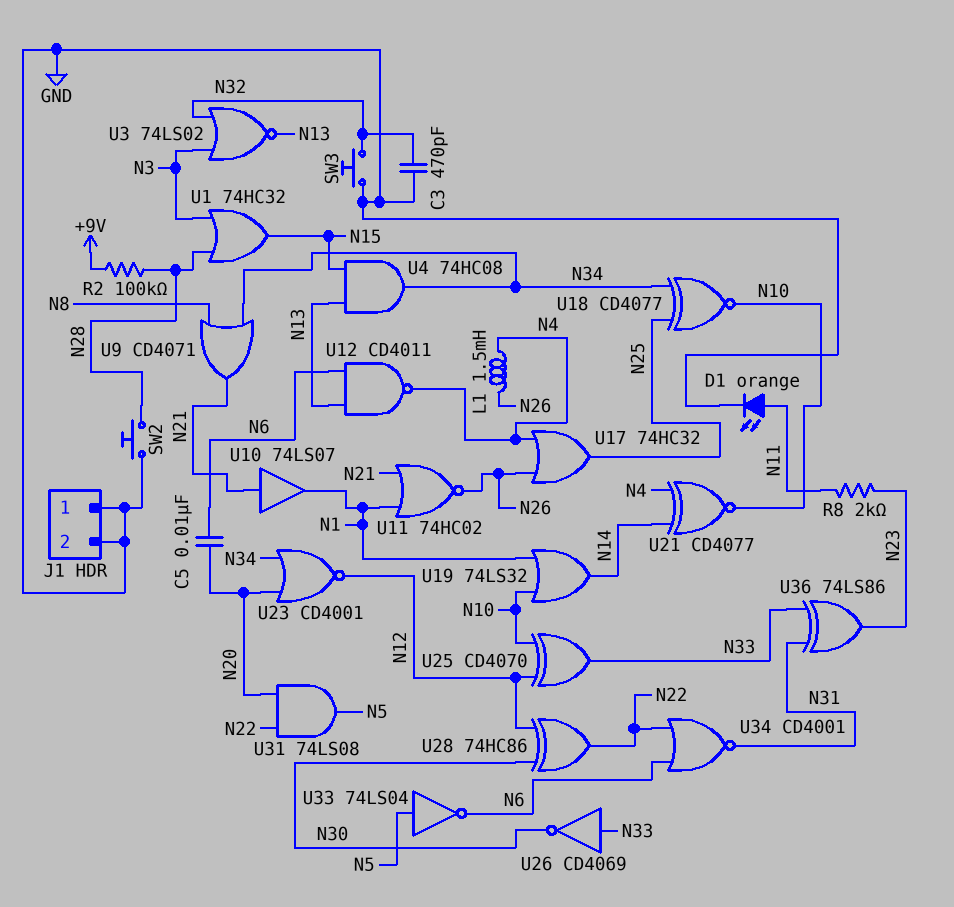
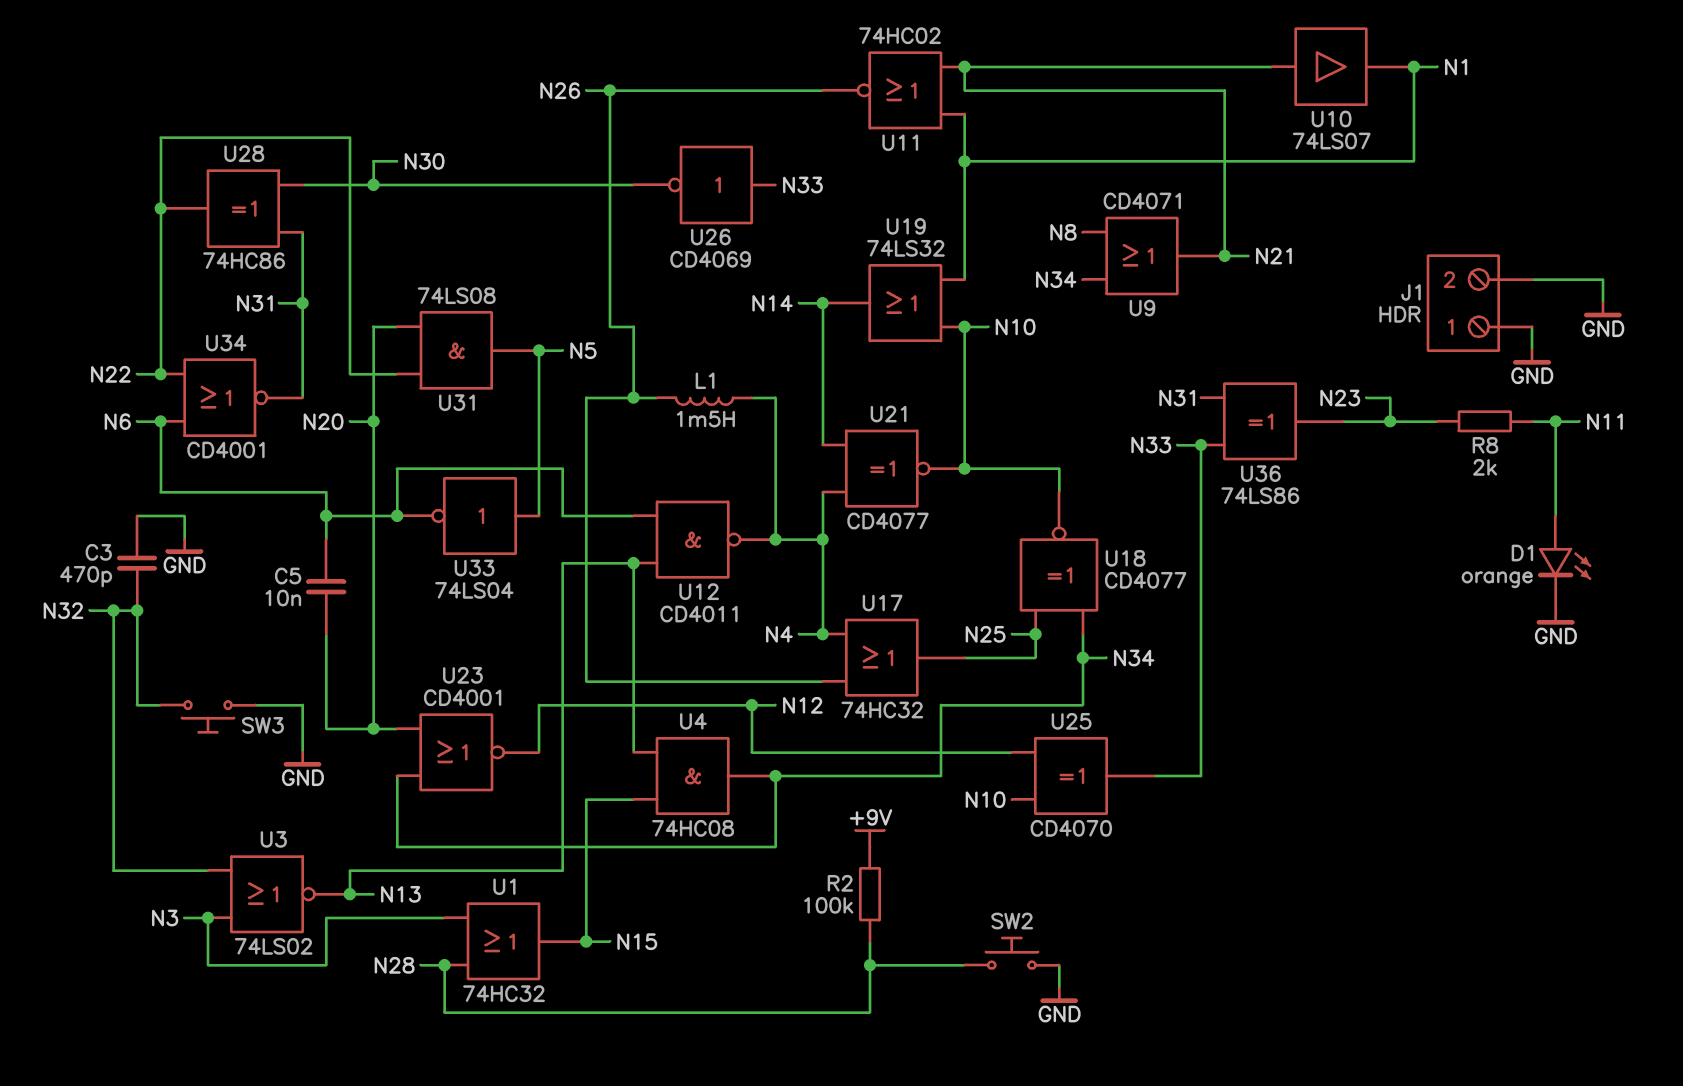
U28: XOR 74HC86 (in N12, in N30, out N22) -> XOR 74HC86 (in N30, in N31, out N22)

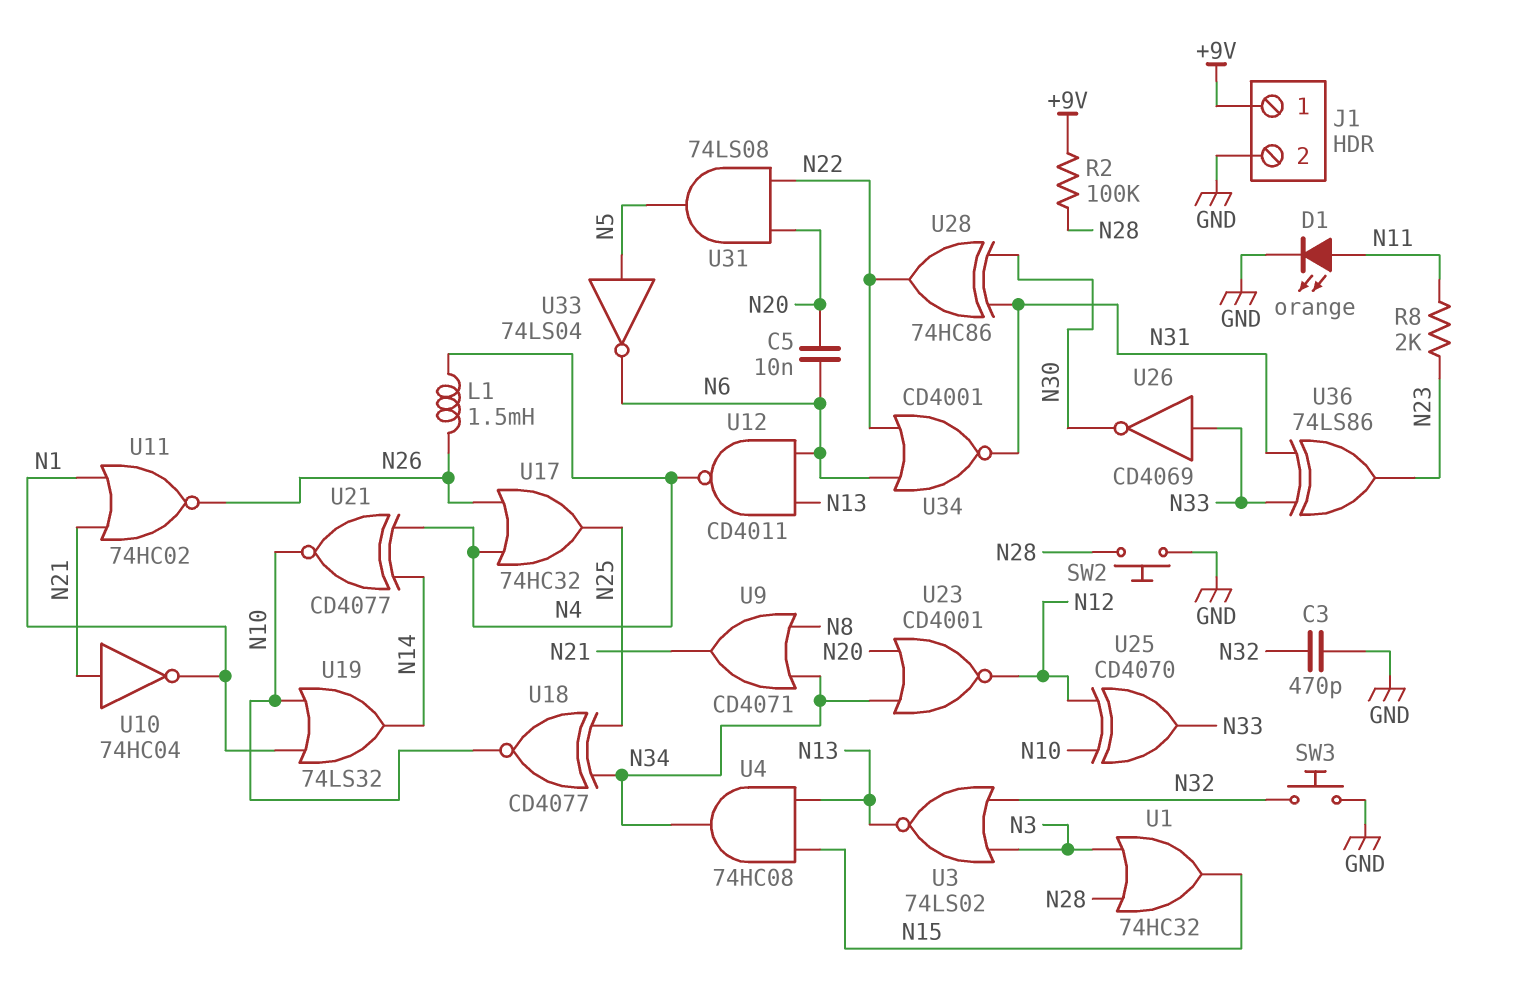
J1 pin 1: GND -> +9V
U10: buffer 74LS07 (in N21, out N1) -> NOT 74HC04 (in N21, out N1)

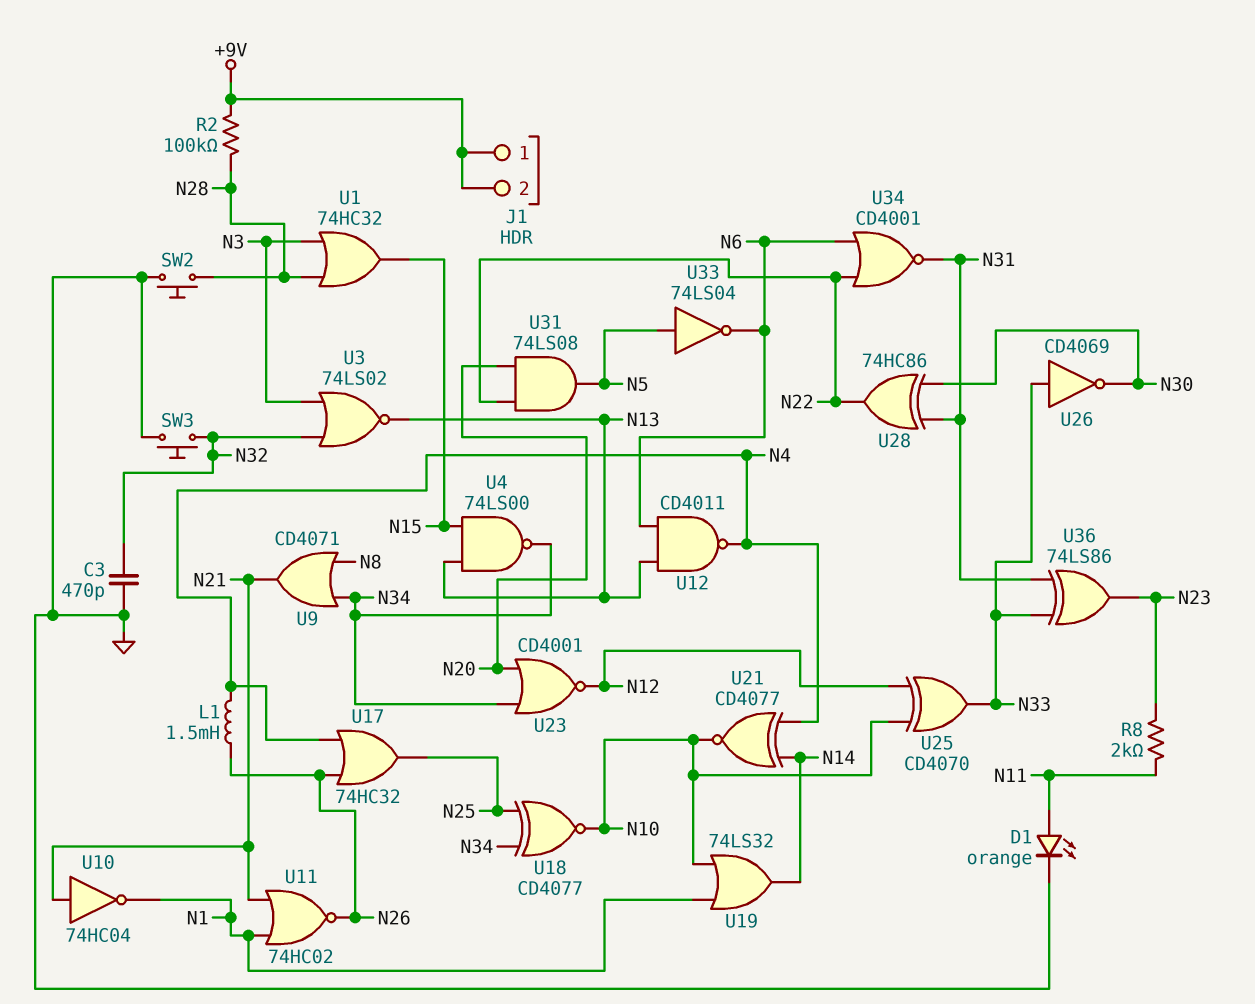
C5: 10nF (N6, N20) -> none
J1 pin 2: GND -> +9V
U4: AND 74HC08 (in N13, in N15, out N34) -> NAND 74LS00 (in N13, in N15, out N34)

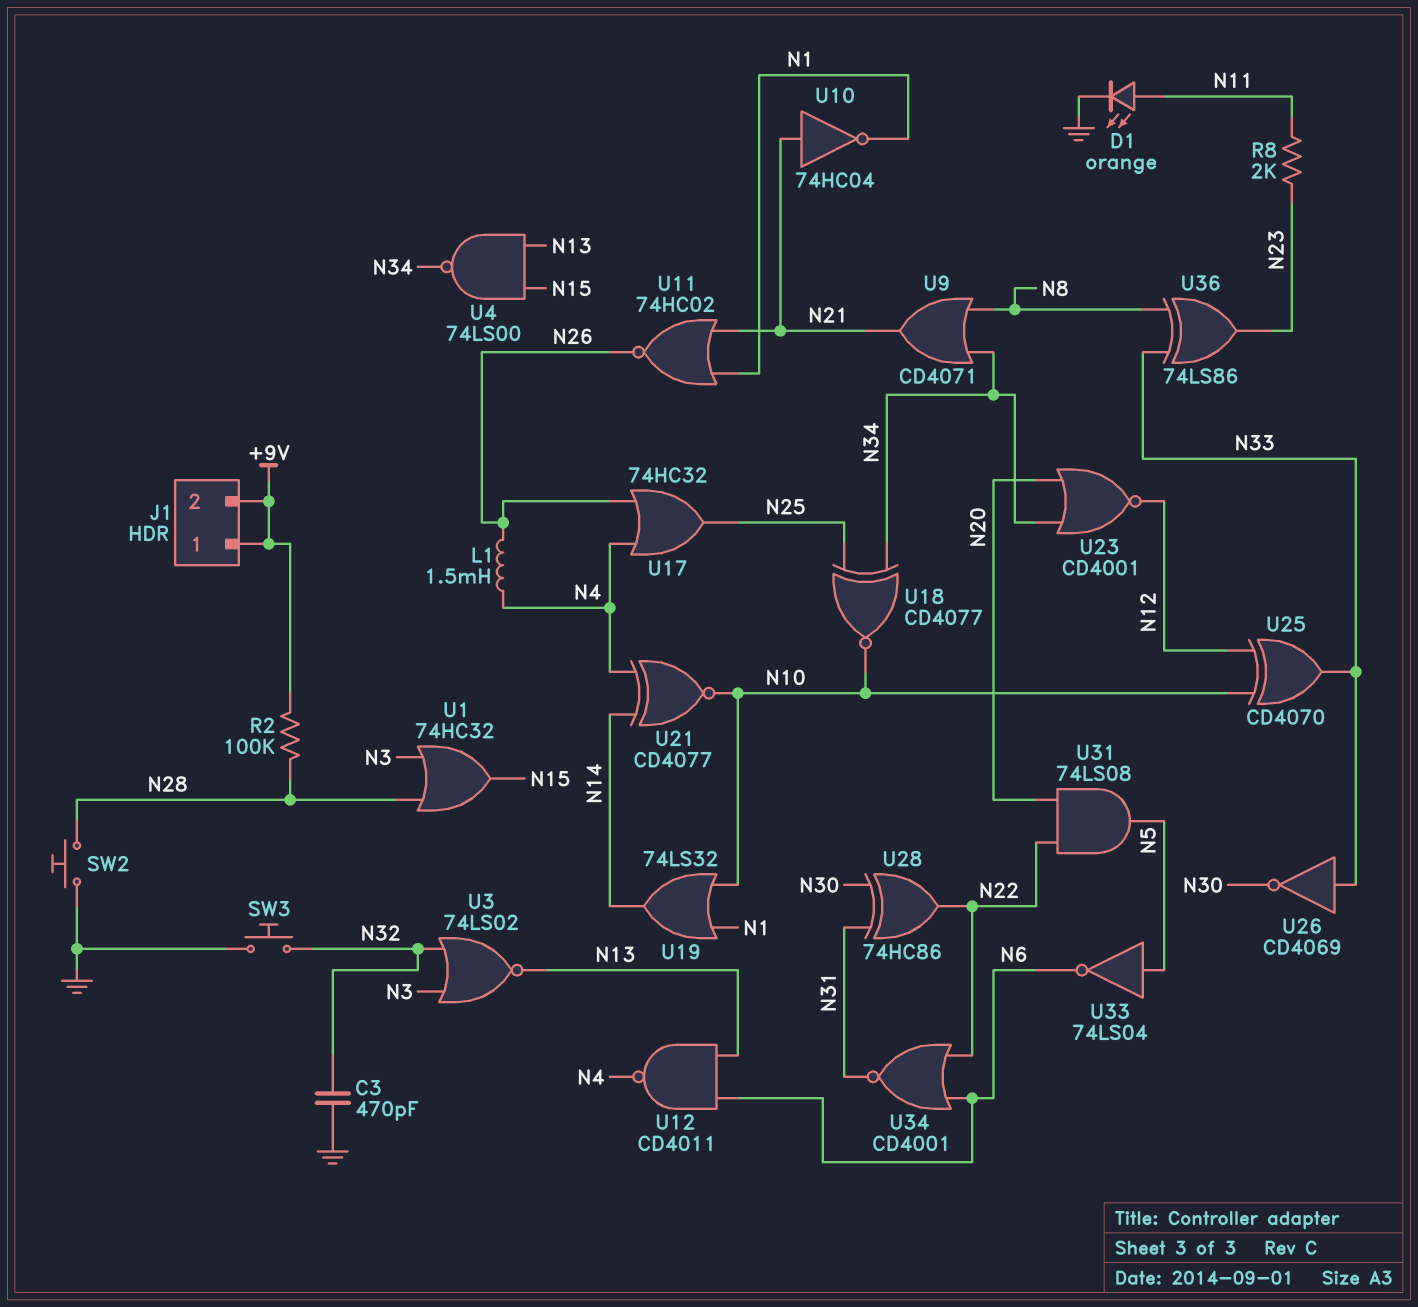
U36: XOR 74LS86 (in N31, in N33, out N23) -> XOR 74LS86 (in N8, in N33, out N23)

